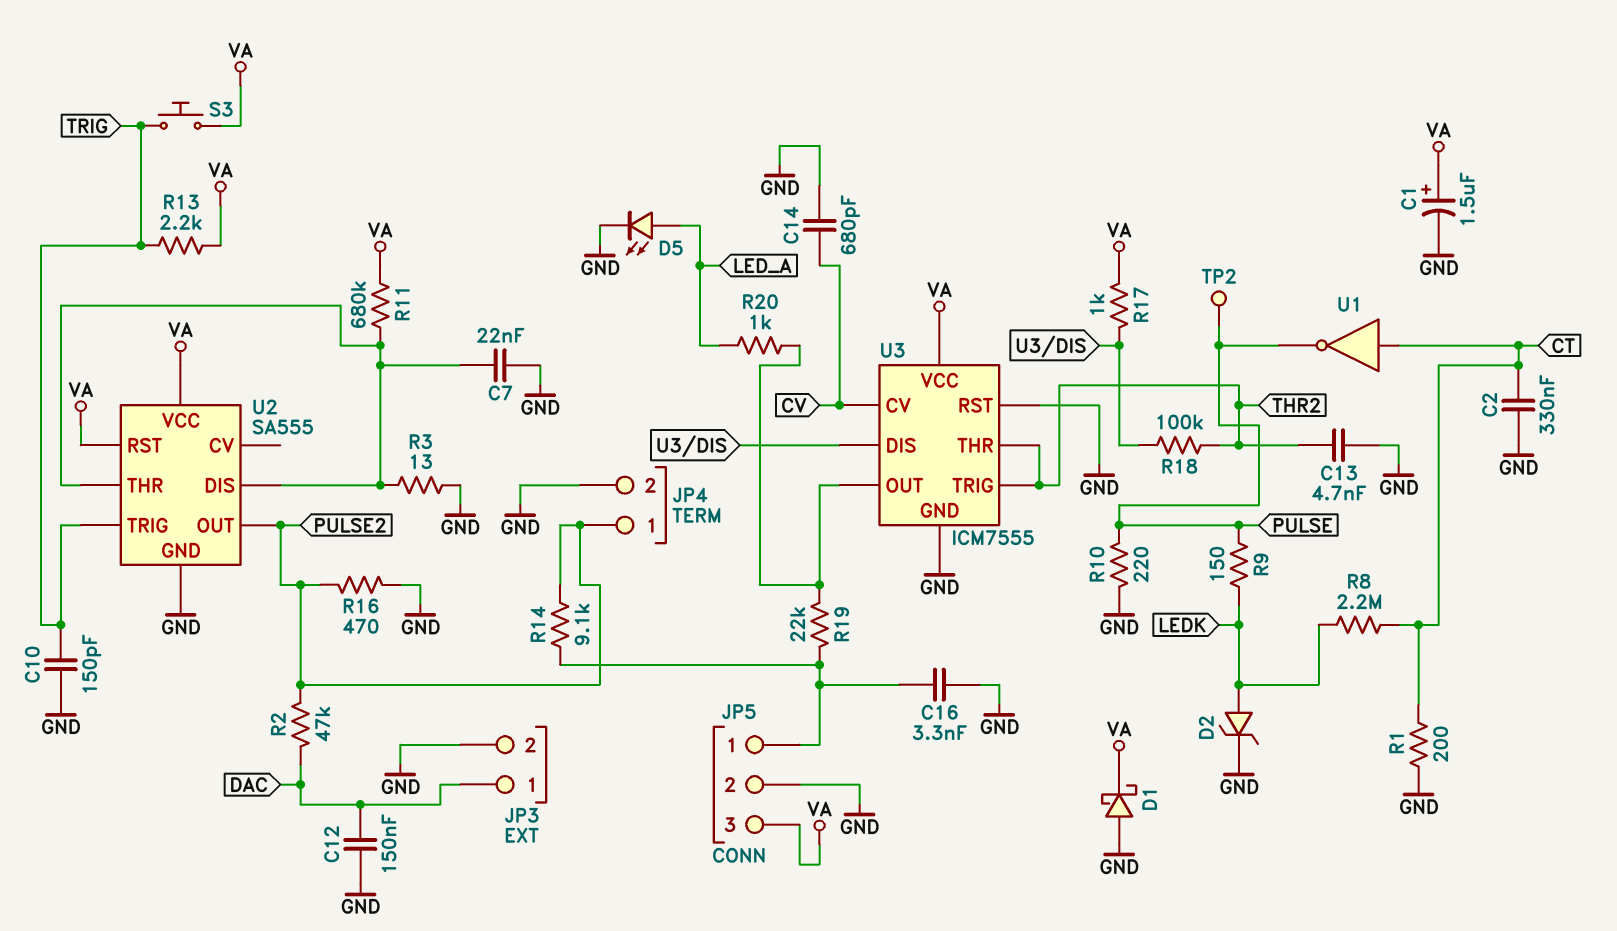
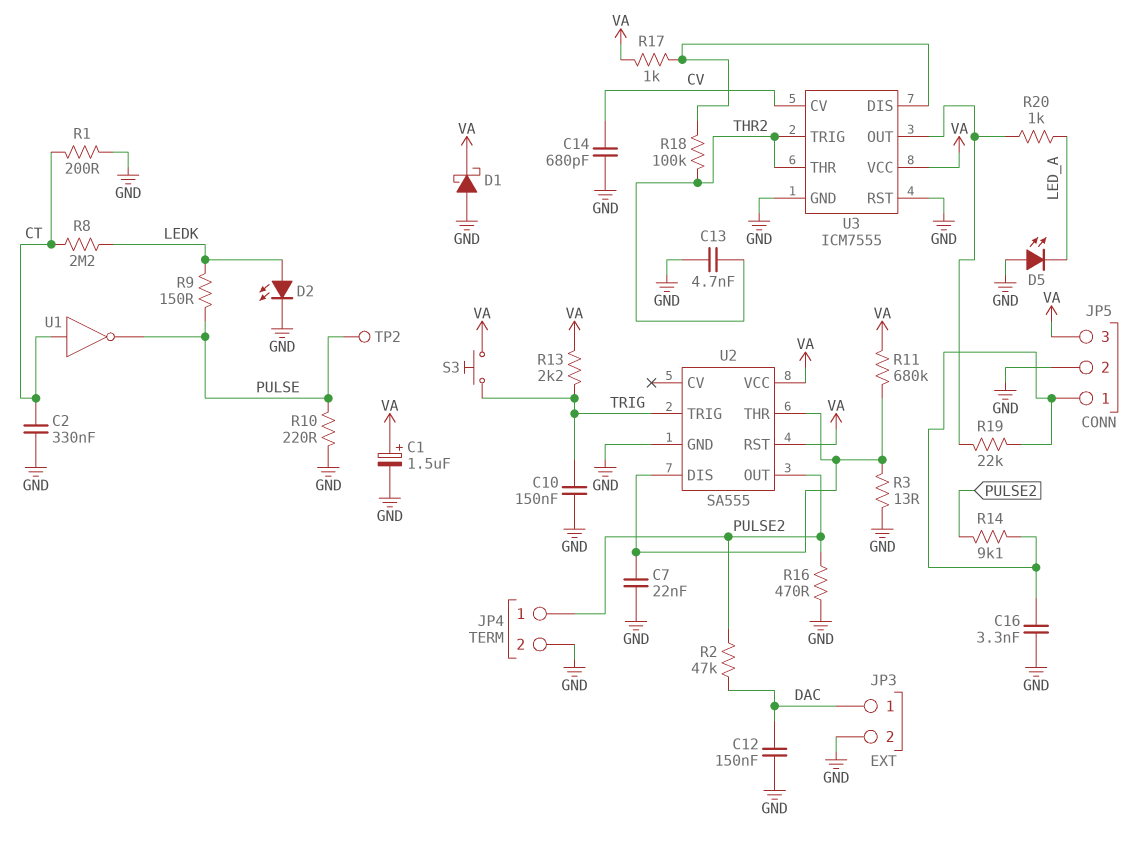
C10: 150pF (GND, TRIG) -> 150nF (GND, TRIG)
D2: zener (A LEDK, K GND) -> LED (A LEDK, K GND)
D5: LED (A LED_A, K GND) -> LED (A GND, K LED_A)

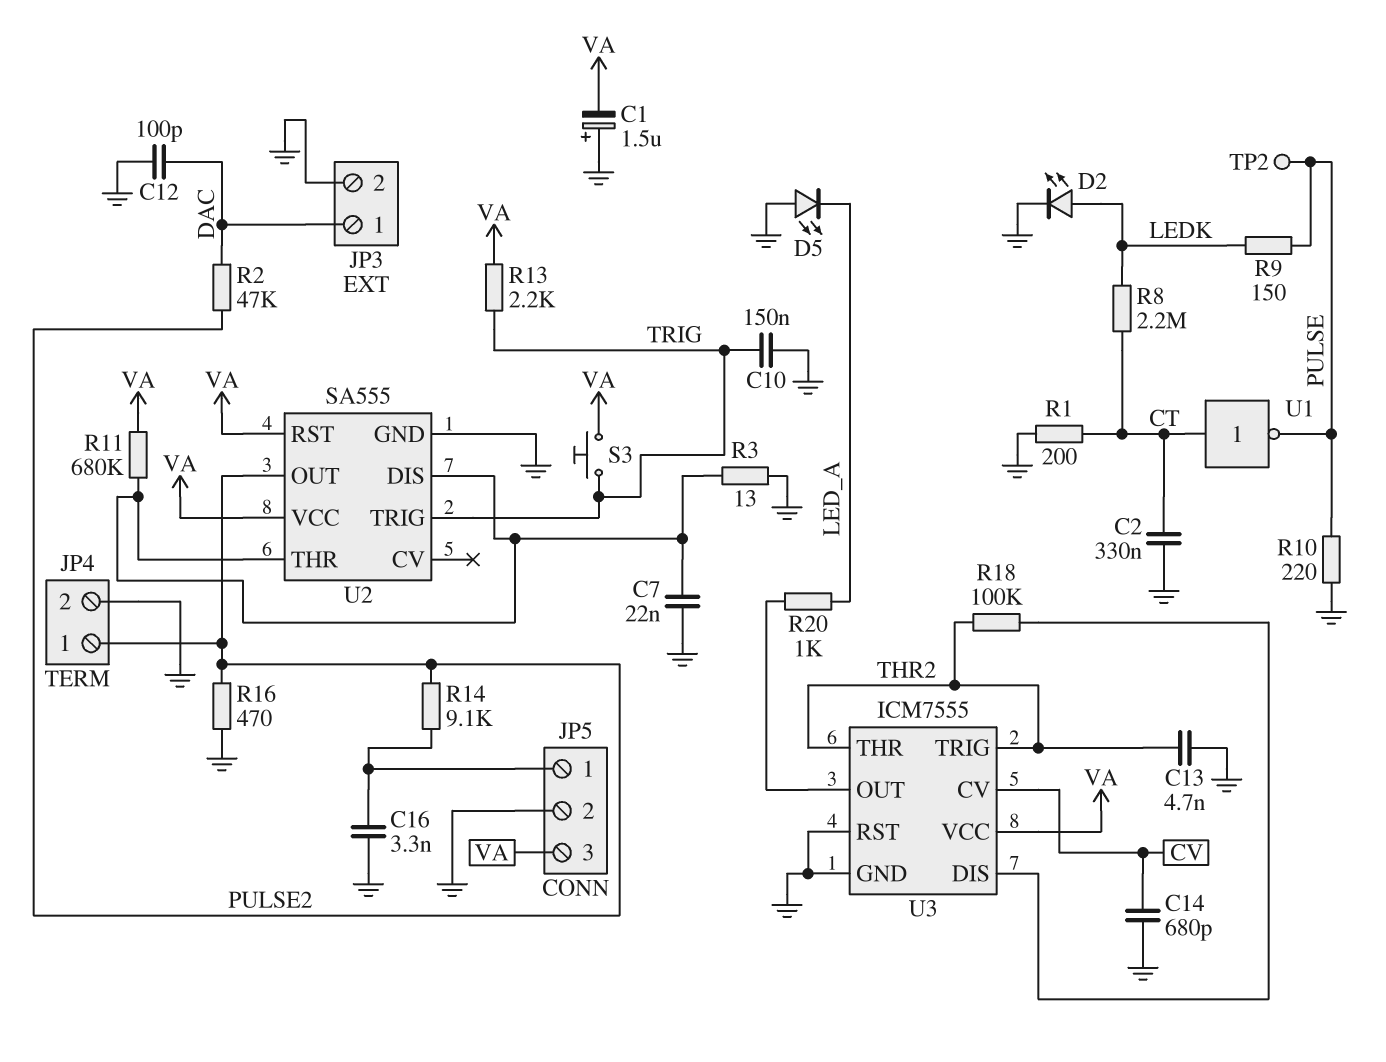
C1: 1.5uF (plus VA, minus GND) -> 1.5uF (plus GND, minus VA)
C12: 150nF (DAC, GND) -> 100pF (DAC, GND)
D1: schottky (A GND, K VA) -> none
R17: 1k (U3/DIS, VA) -> none
R19: 22k (JP5/1, U3/OUT) -> none

